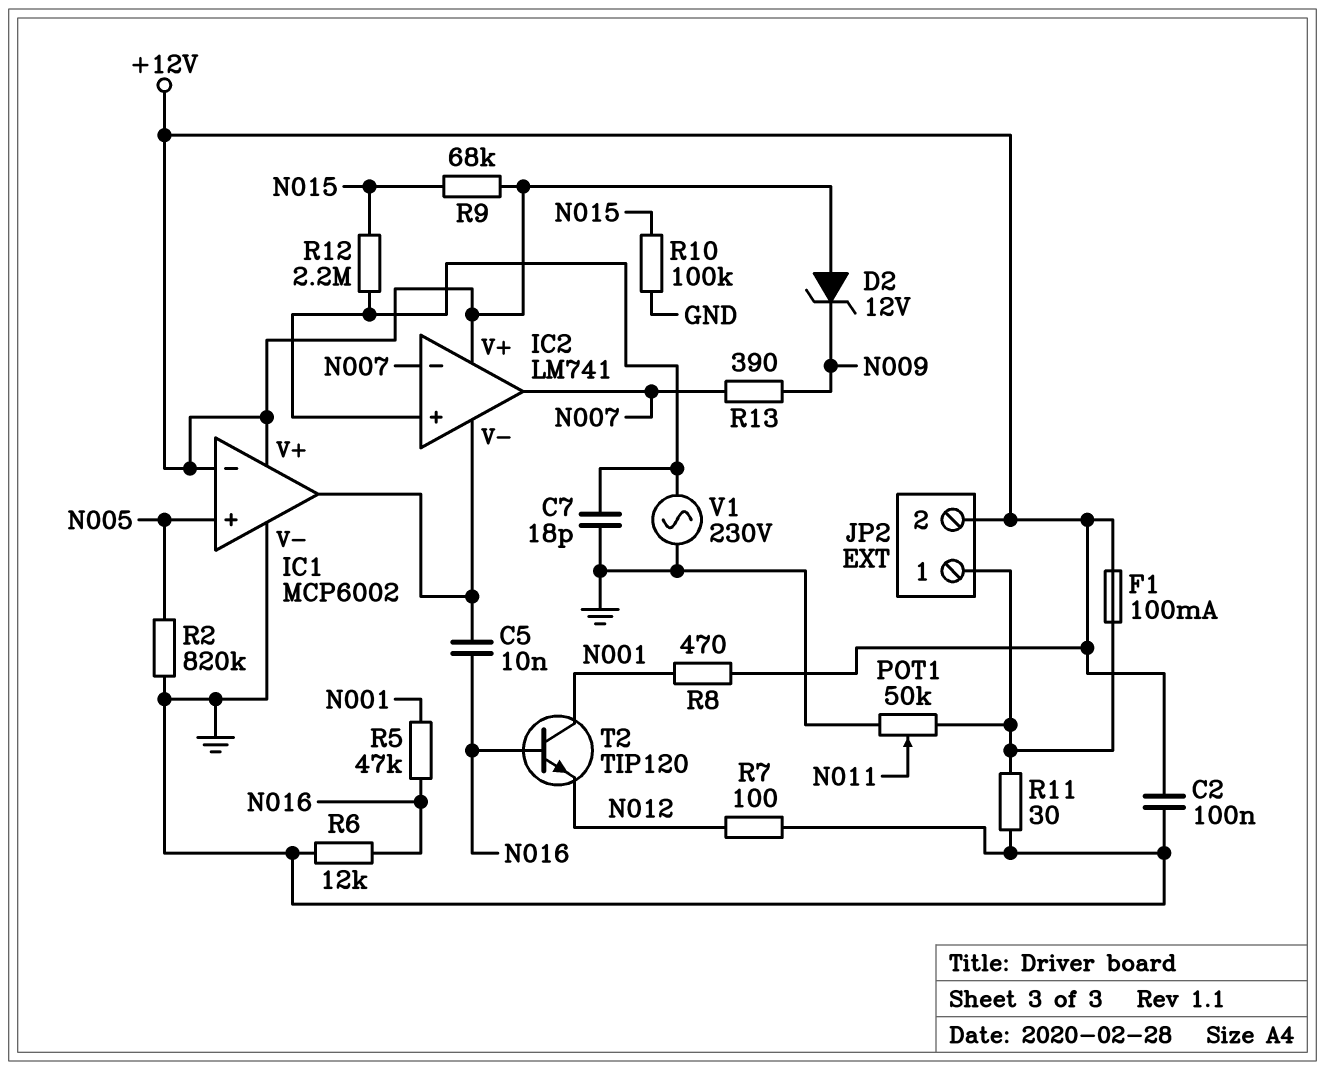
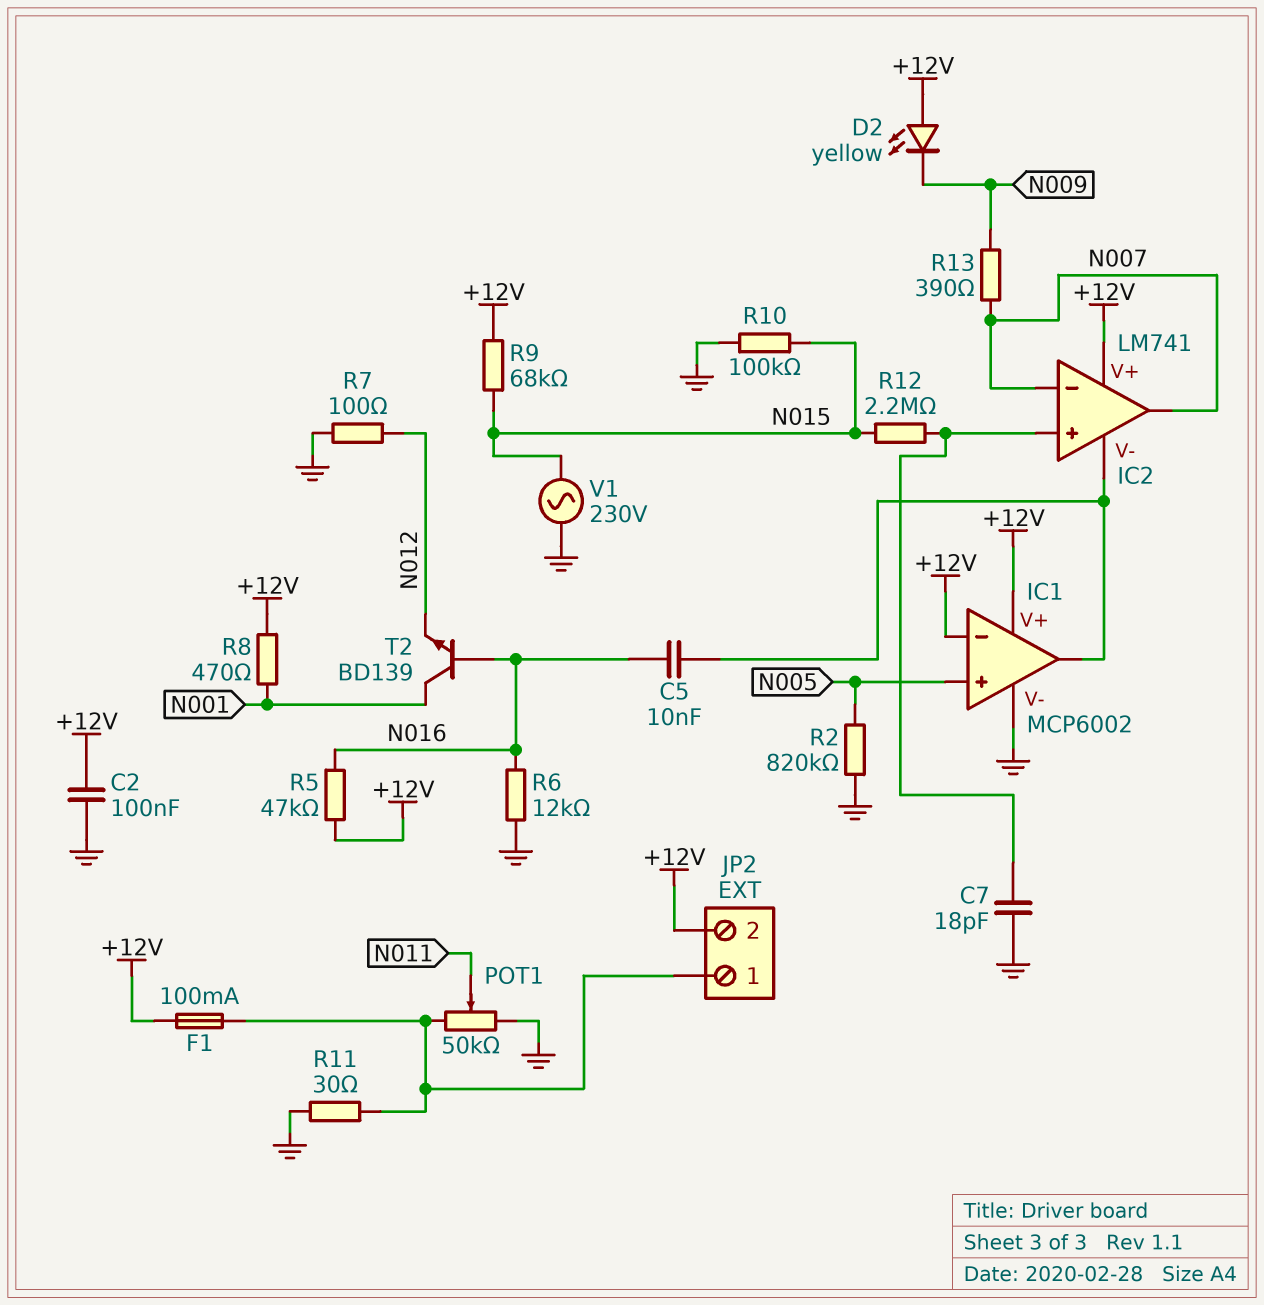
D2: zener 12V (A +12V, K N009) -> LED yellow (A +12V, K N009)
R5: 47k (N001, N016) -> 47k (+12V, N016)
T2: NPN TIP120 (B N016, C N001, E N012) -> NPN BD139 (B N016, C N001, E N012)
V1: AC 230V (GND, IC2/in+) -> AC 230V (GND, N015)

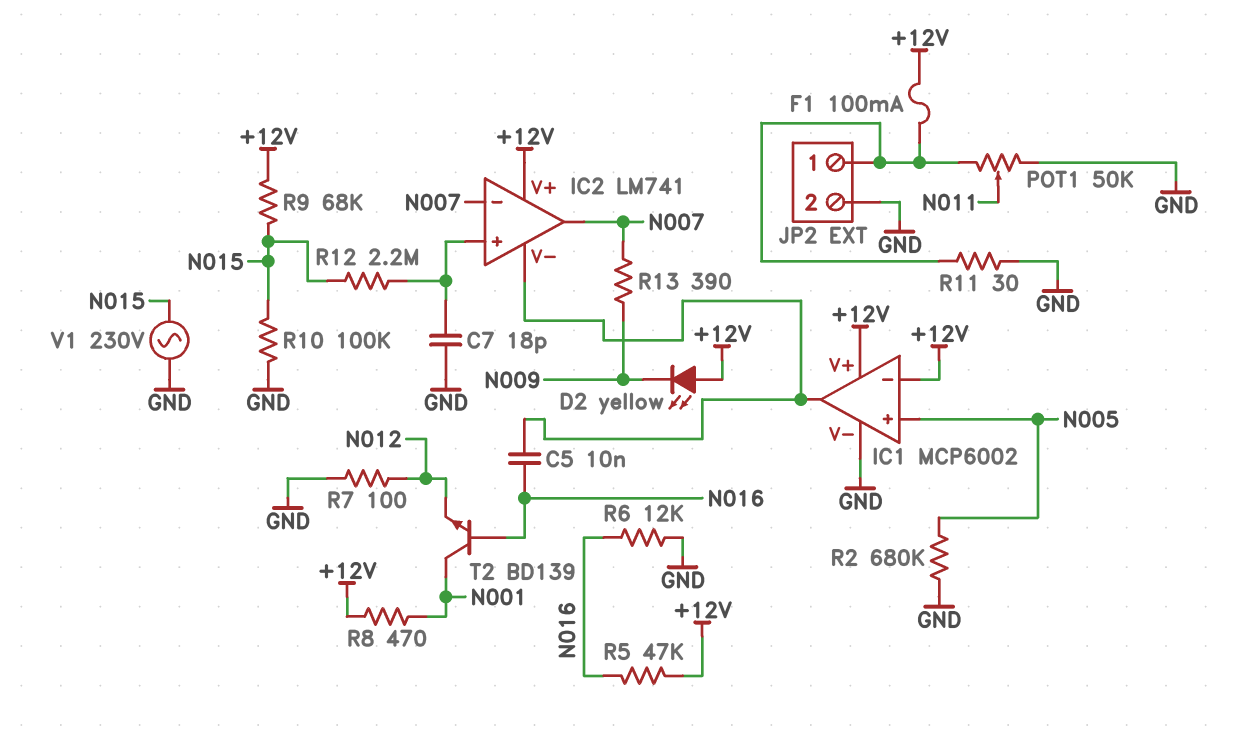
C2: 100nF (+12V, GND) -> none
JP2 pin 2: +12V -> GND
R2: 820k (GND, N005) -> 680k (GND, N005)

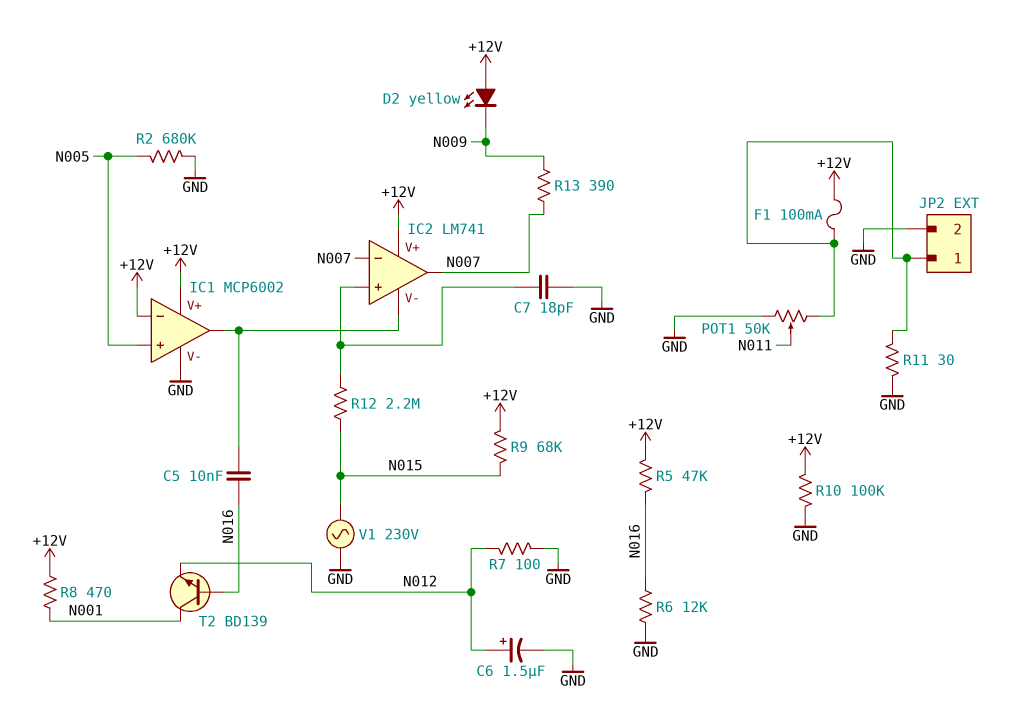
C6: none -> 1.5uF (plus N012, minus GND)
R10: 100k (GND, N015) -> 100k (+12V, GND)

